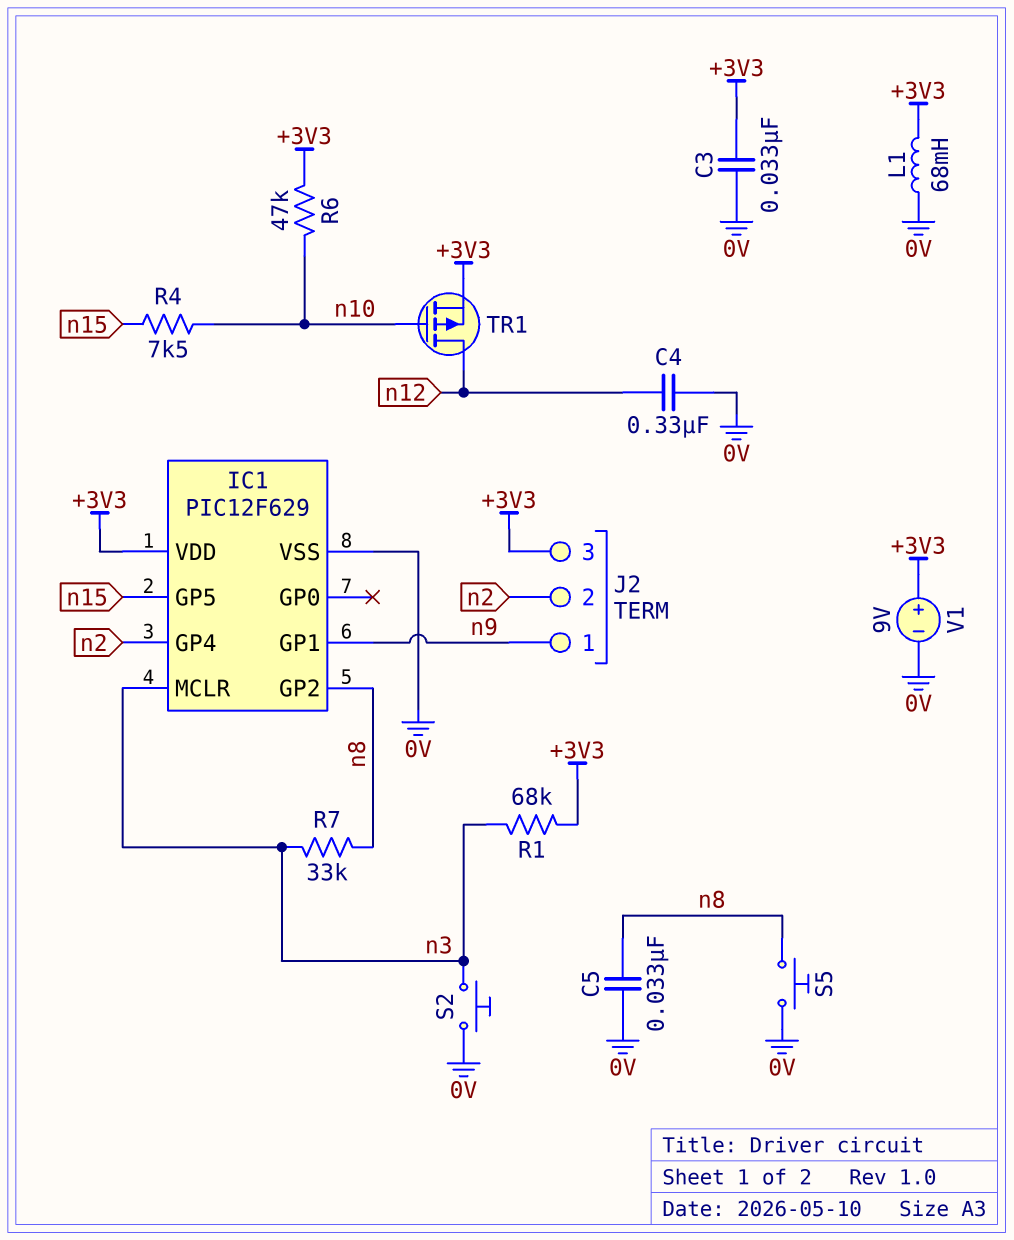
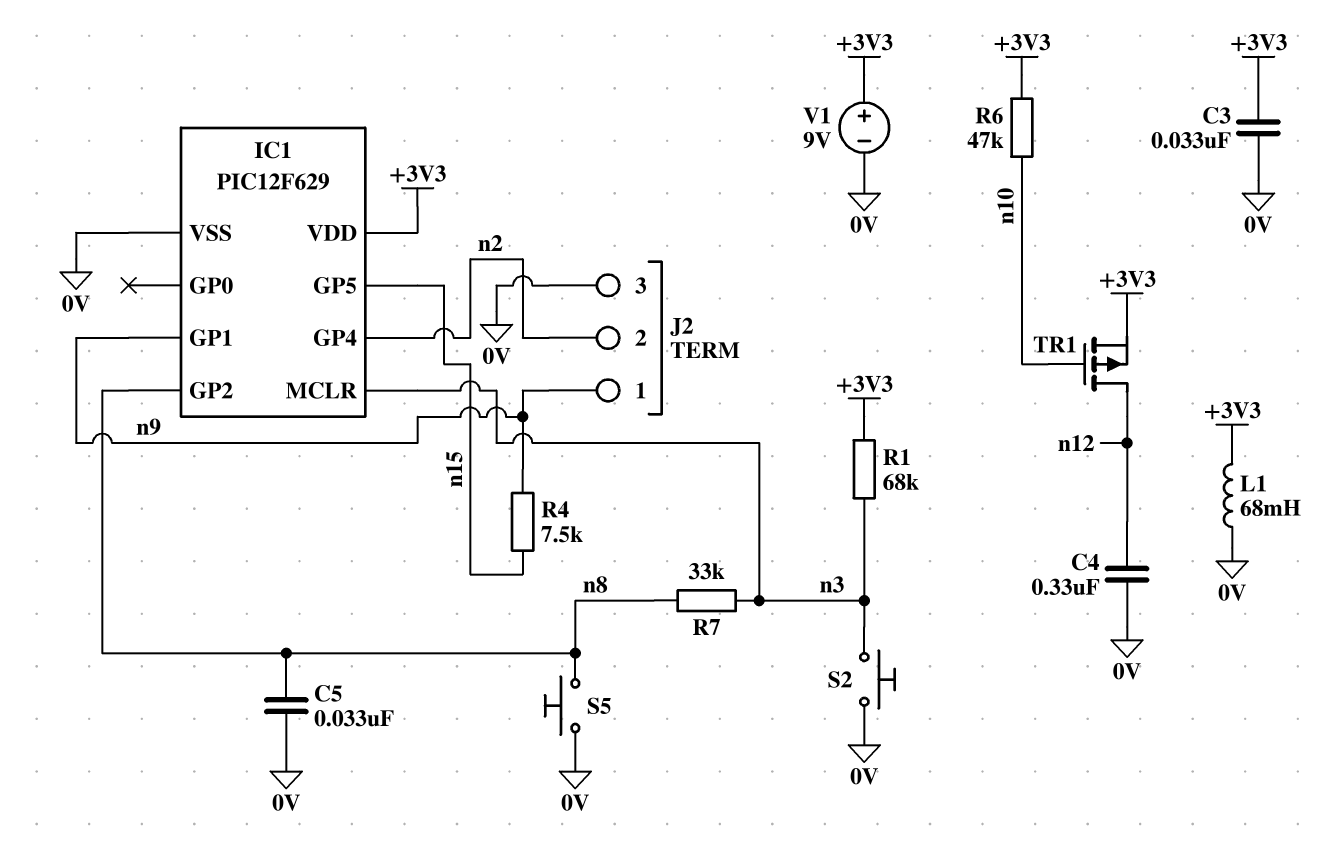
J2 pin 3: +3V3 -> 0V
R4: 7.5k (n10, n15) -> 7.5k (n9, n15)

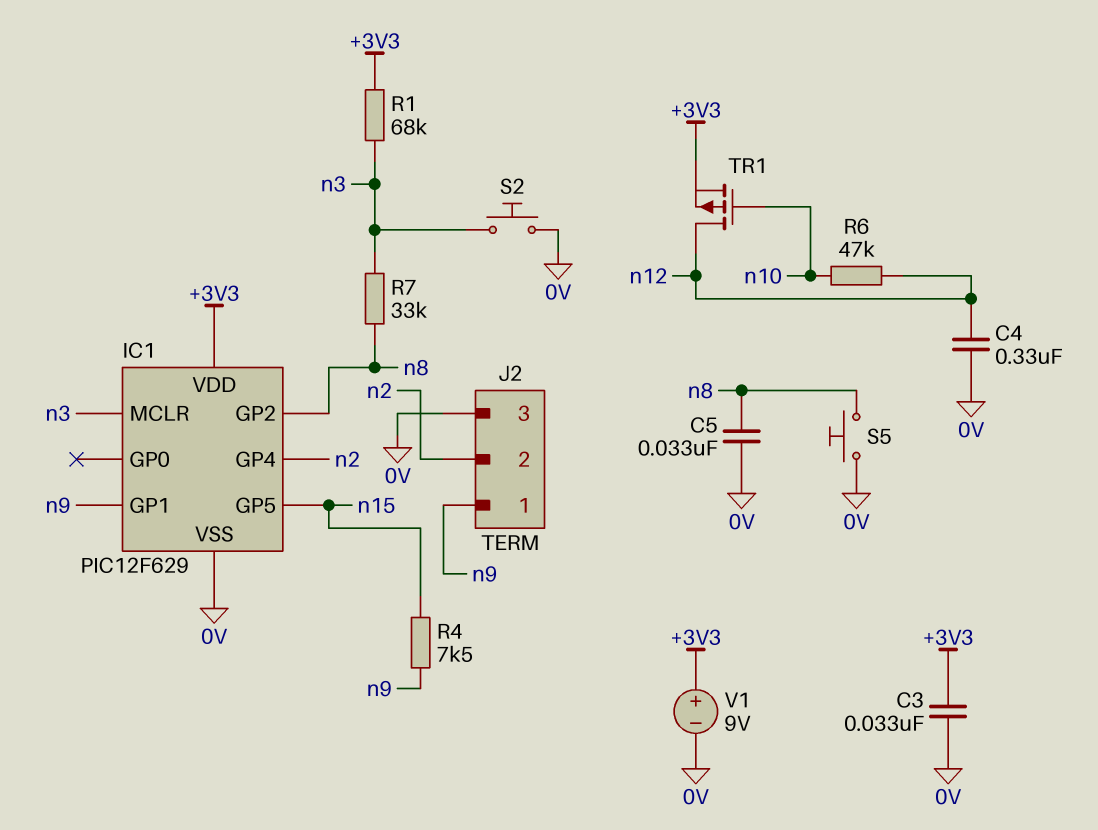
L1: 68mH (+3V3, 0V) -> none
R6: 47k (+3V3, n10) -> 47k (n10, n12)

